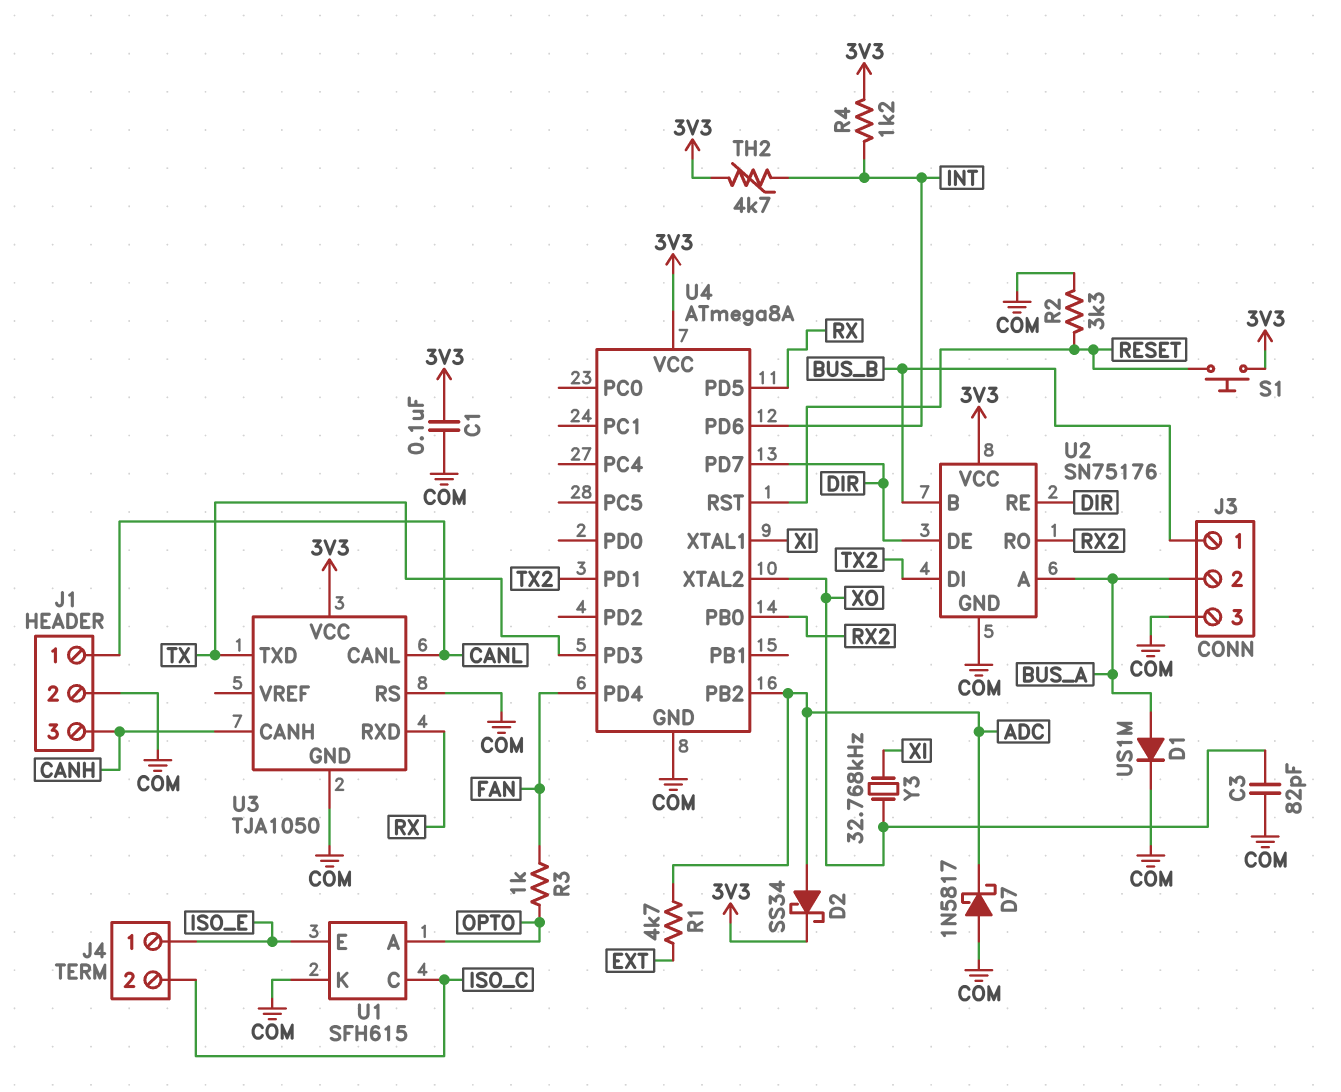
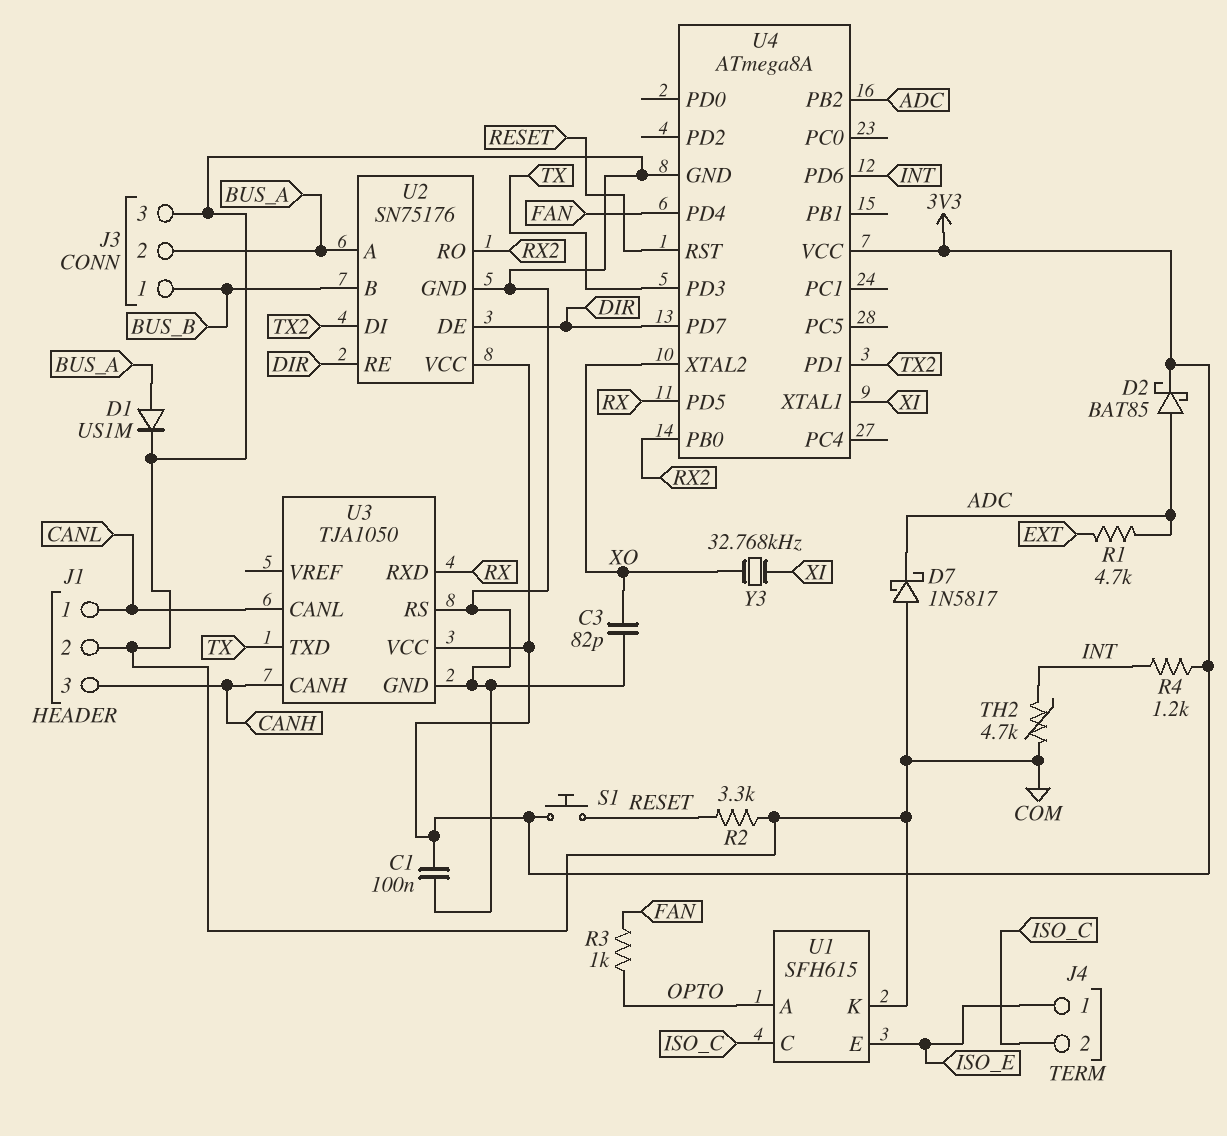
D2: schottky SS34 (A ADC, K 3V3) -> schottky BAT85 (A ADC, K 3V3)
TH2: 4.7k (3V3, INT) -> 4.7k (COM, INT)

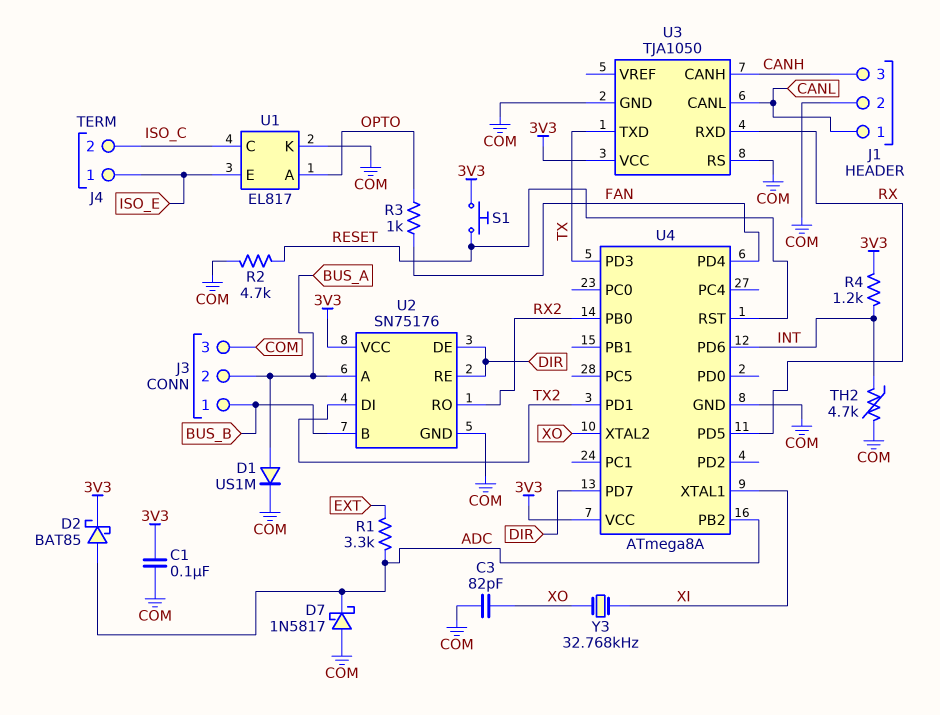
R1: 4.7k (ADC, EXT) -> 3.3k (ADC, EXT)
R2: 3.3k (COM, RESET) -> 4.7k (COM, RESET)
U1: SFH615 -> EL817

